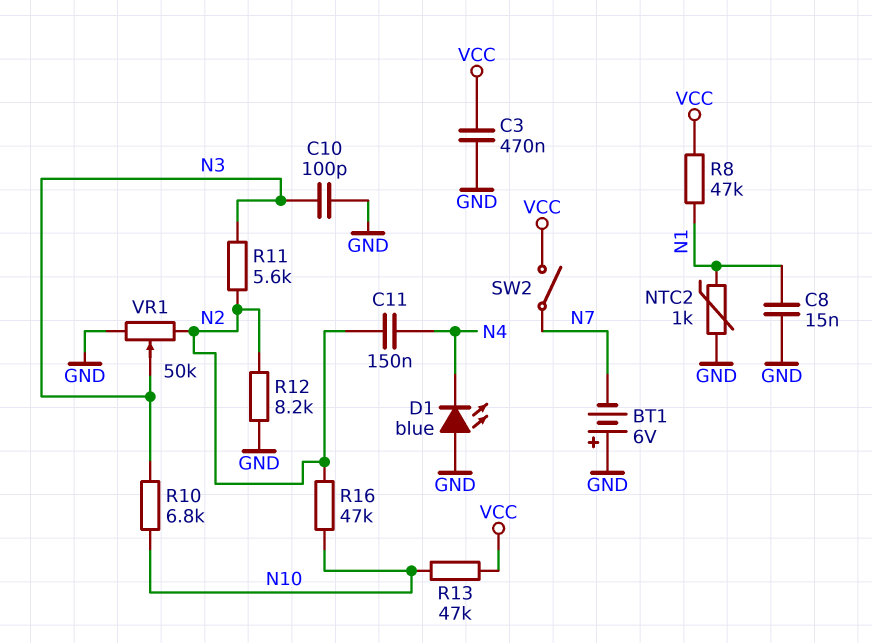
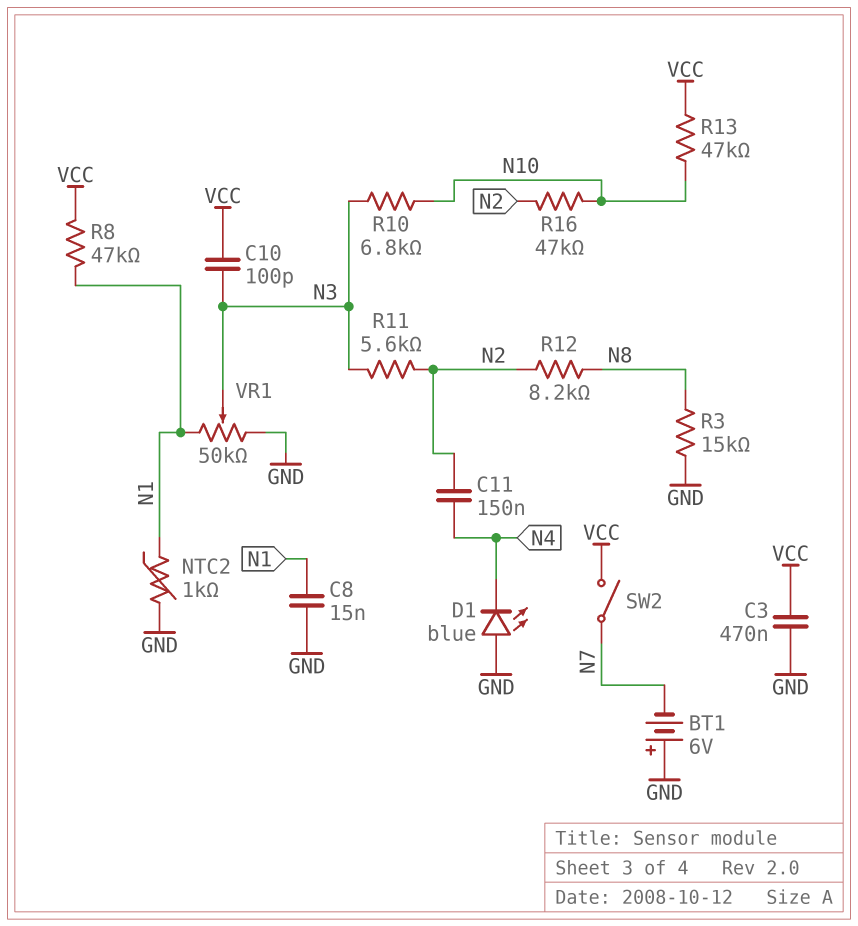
C10: 100pF (GND, N3) -> 100pF (N3, VCC)
R3: none -> 15k (GND, N8)
R12: 8.2k (GND, N2) -> 8.2k (N2, N8)
VR1: 50k (GND, N2, wiper N3) -> 50k (GND, N1, wiper N3)

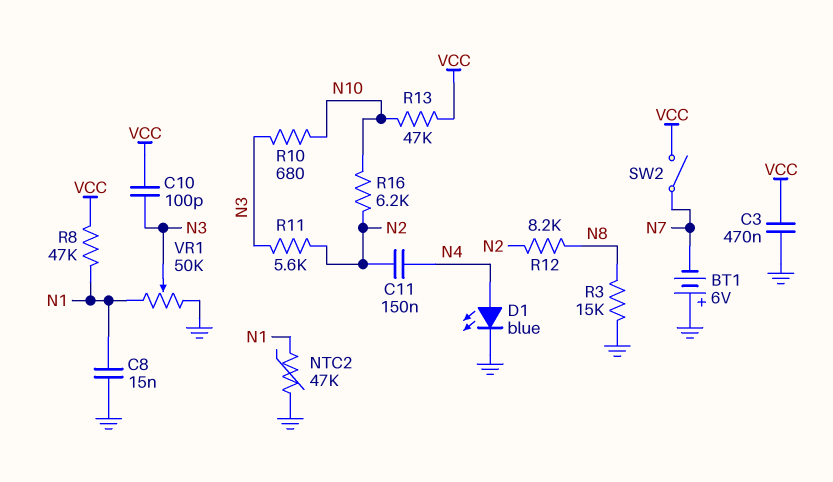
D1: LED blue (A GND, K N4) -> LED blue (A N4, K GND)
NTC2: 1k (GND, N1) -> 47k (GND, N1)
R10: 6.8k (N3, N10) -> 680 (N3, N10)
R16: 47k (N2, N10) -> 6.2k (N2, N10)

